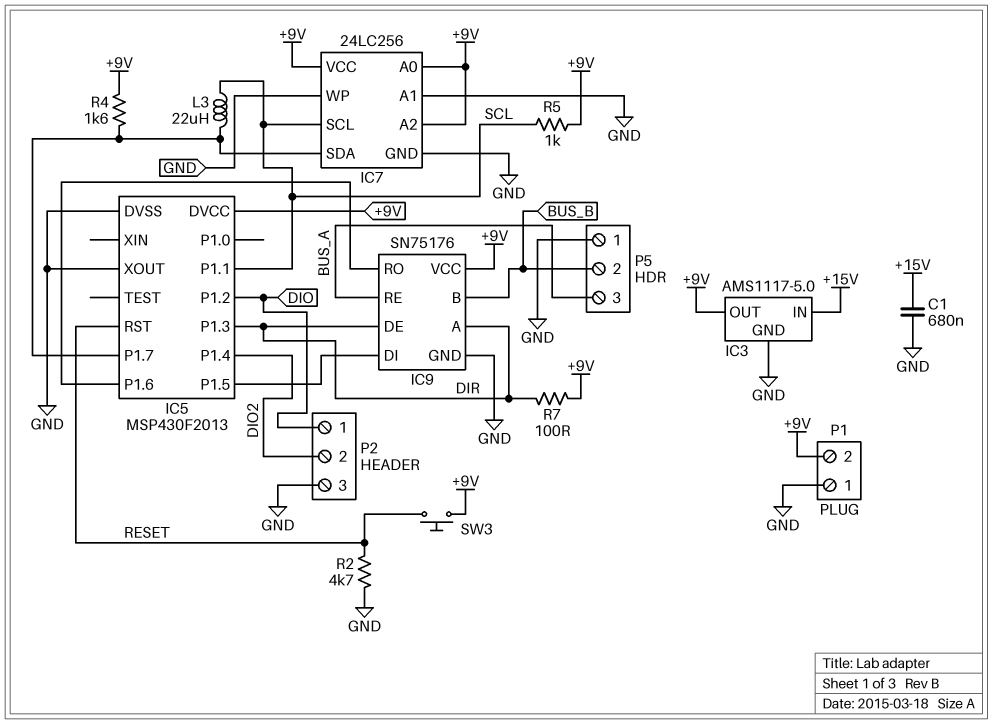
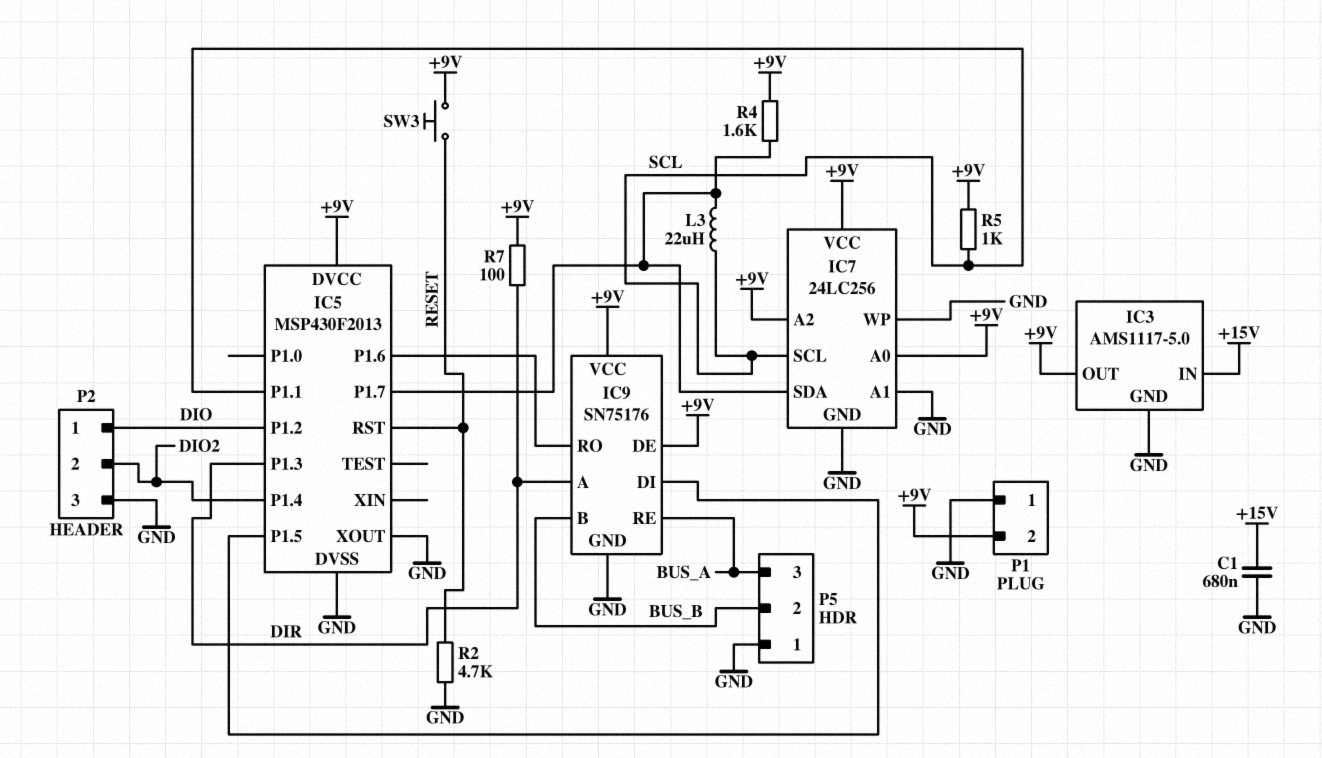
IC9 pin DE: DIR -> +9V

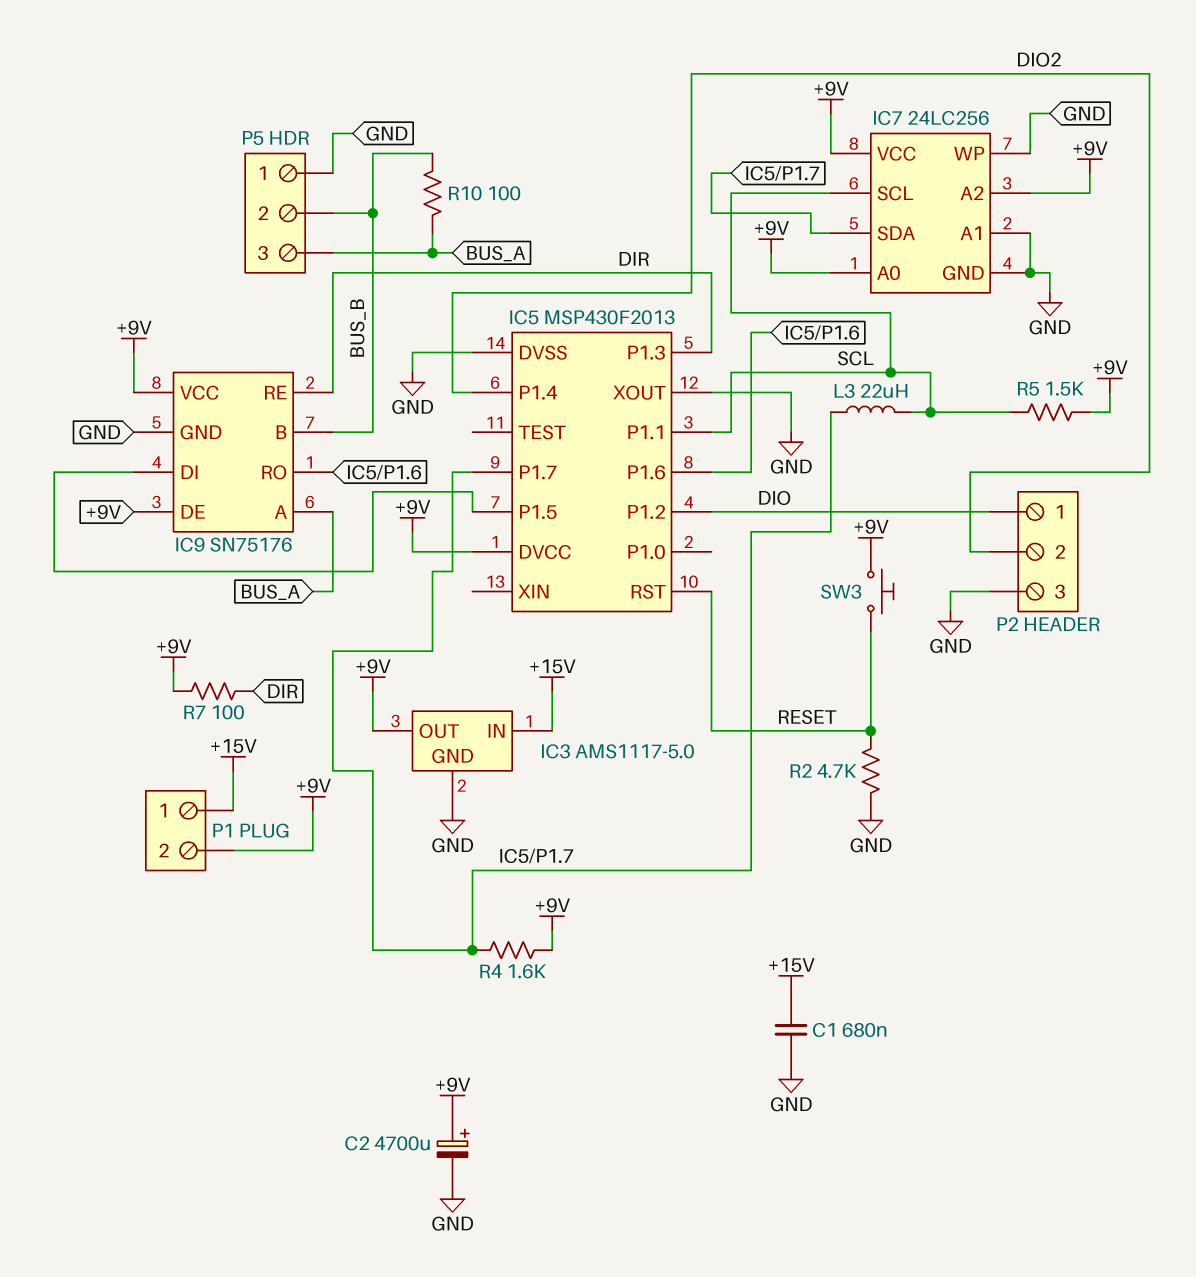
C2: none -> 4700uF (plus +9V, minus GND)
IC9 pin A: DIR -> BUS_A
IC9 pin RE: BUS_A -> DIR
P1 pin 1: GND -> +15V
R5: 1k (+9V, SCL) -> 1.5k (+9V, SCL)
R10: none -> 100 (BUS_A, BUS_B)

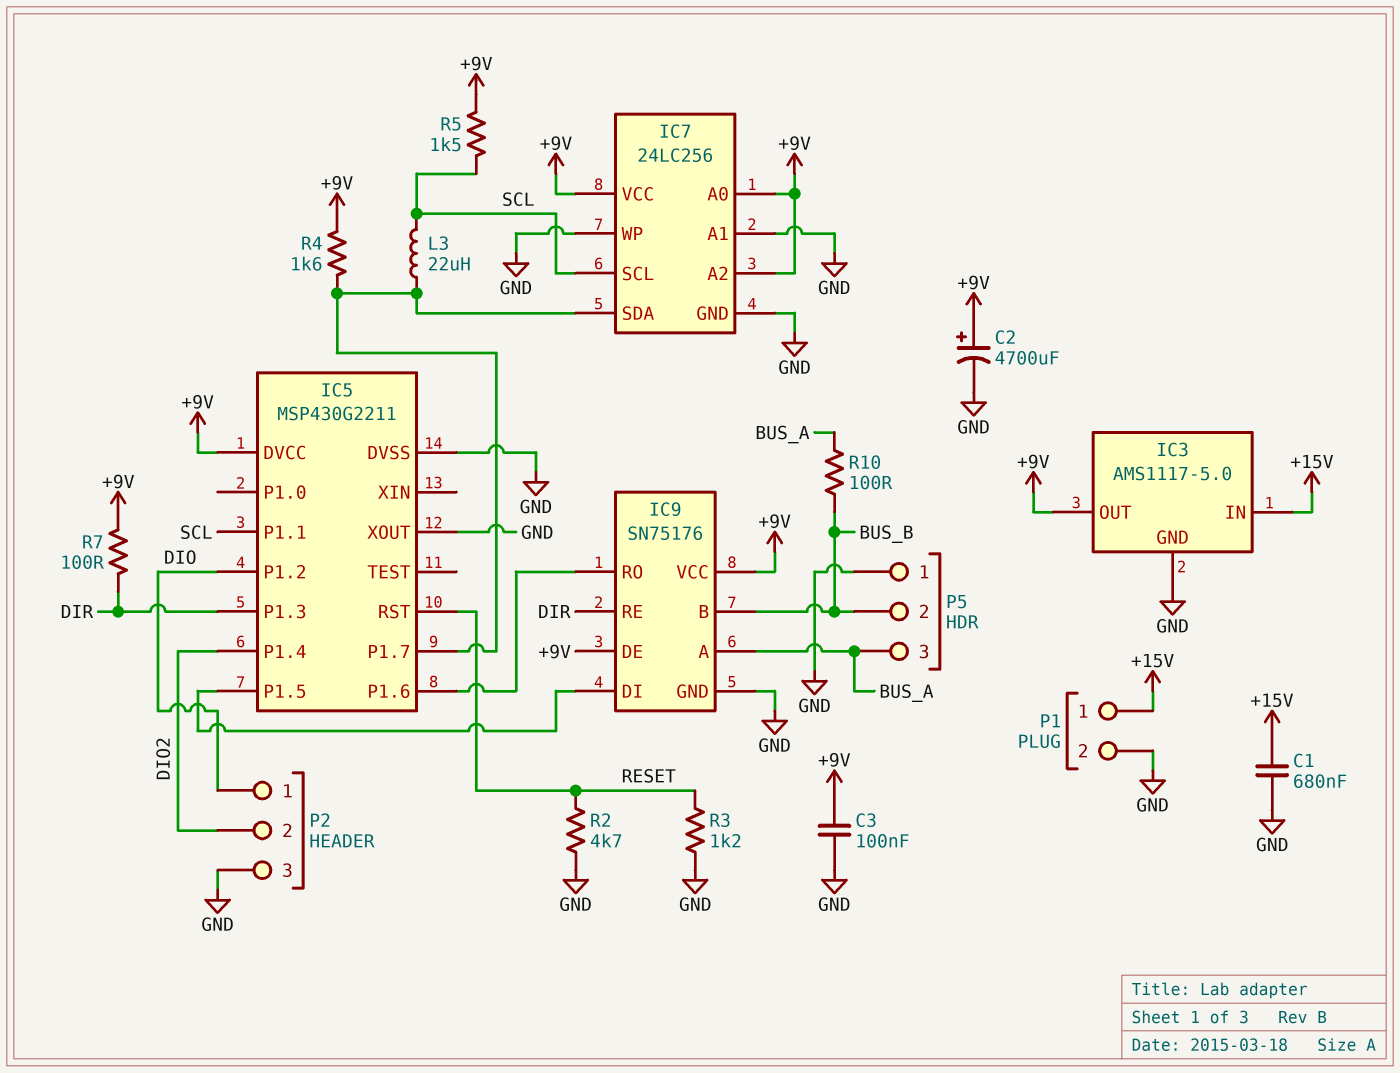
C3: none -> 100nF (+9V, GND)
IC5: MSP430F2013 -> MSP430G2211
P1 pin 2: +9V -> GND
R3: none -> 1.2k (GND, RESET)
SW3: button (+9V, RESET) -> none

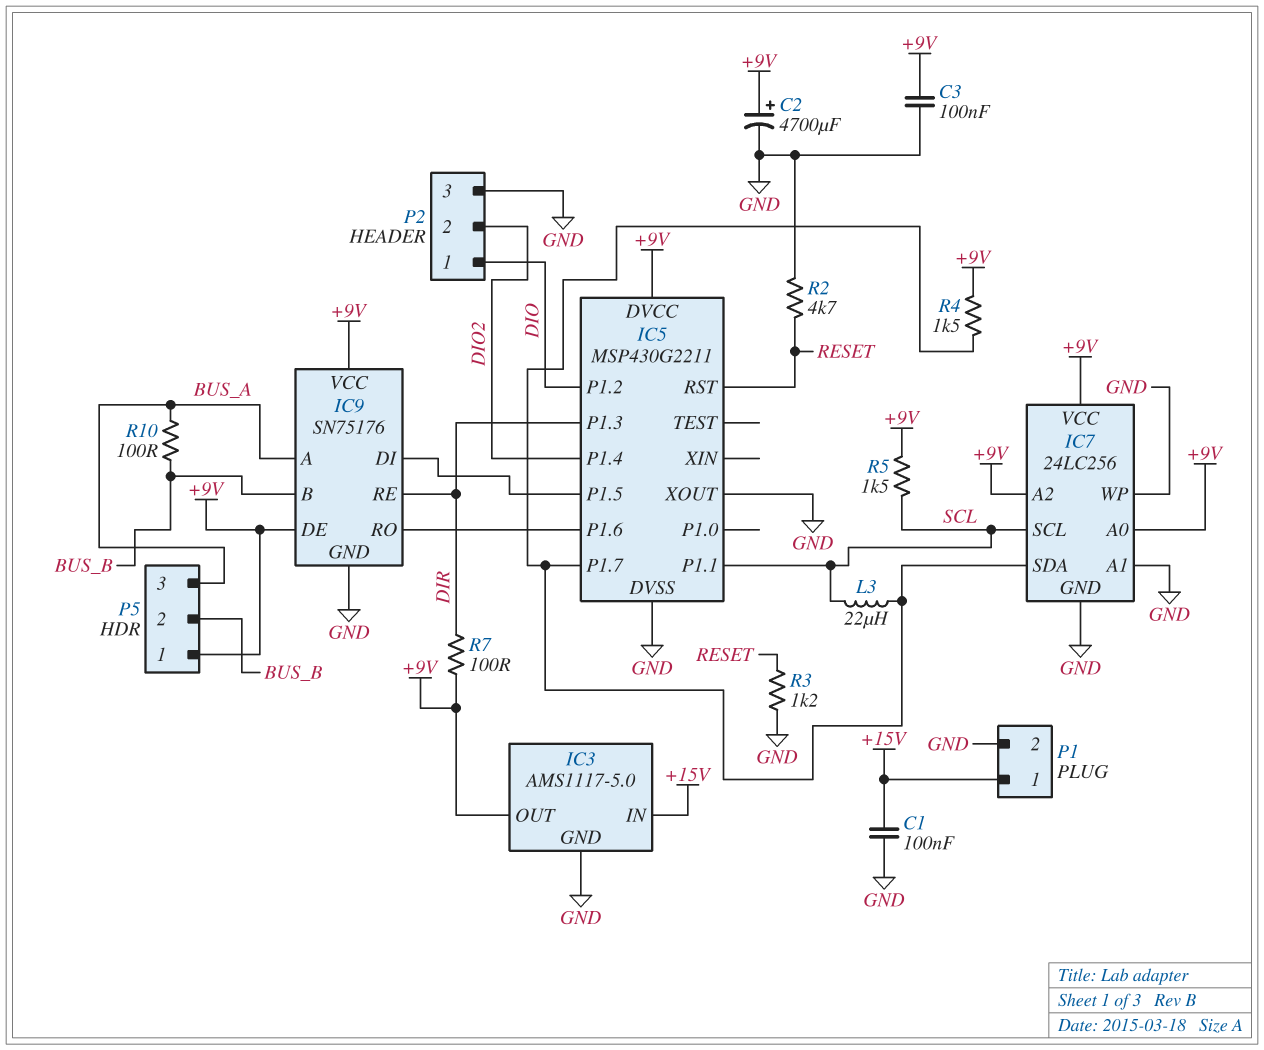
C1: 680nF (+15V, GND) -> 100nF (+15V, GND)
P5 pin 1: GND -> +9V
R4: 1.6k (+9V, IC5/P1.7) -> 1.5k (+9V, IC5/P1.7)

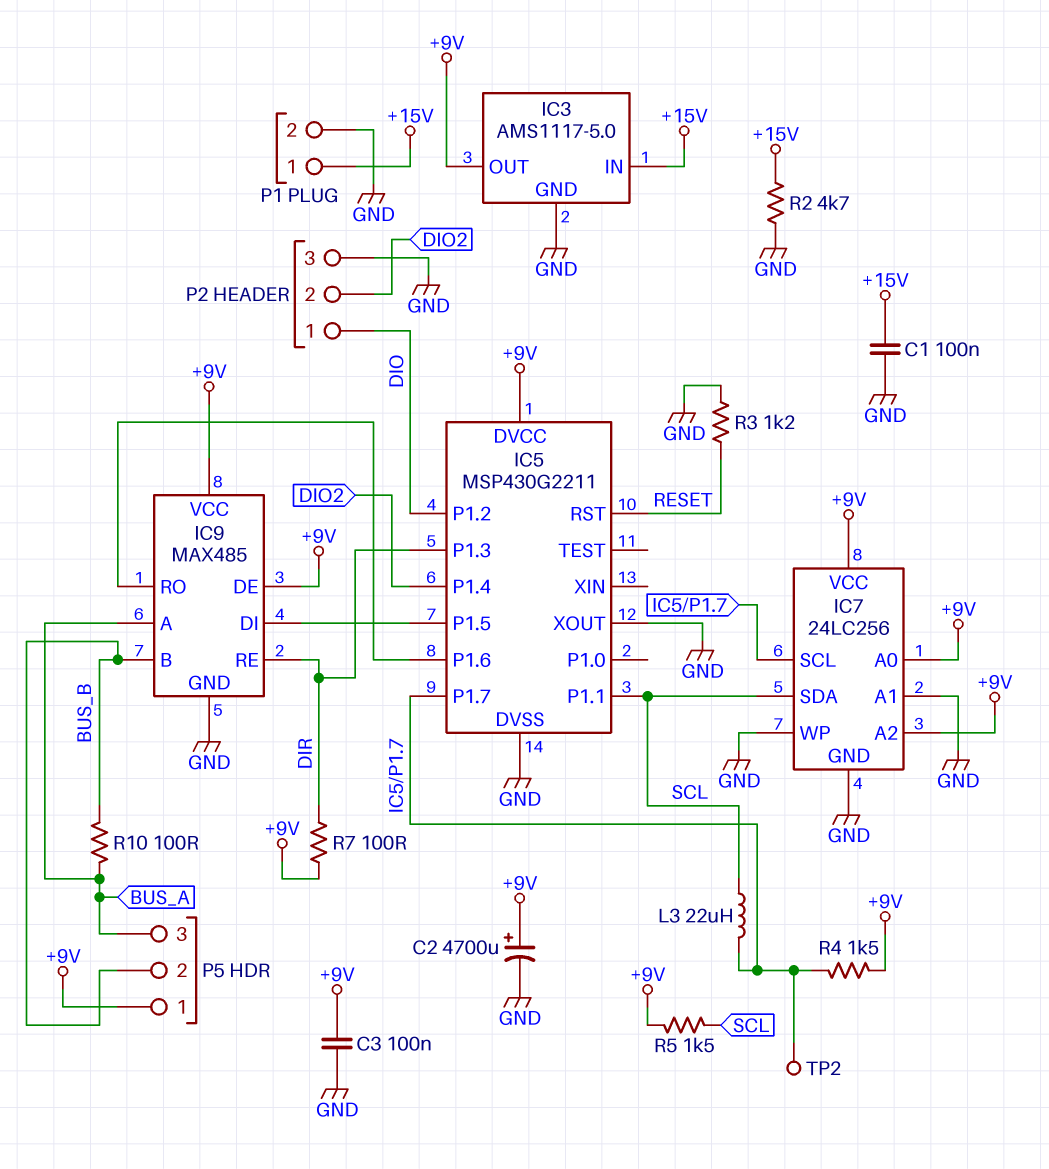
IC7 pin SCL: SCL -> IC5/P1.7
IC7 pin SDA: IC5/P1.7 -> SCL
IC9: SN75176 -> MAX485
R2: 4.7k (GND, RESET) -> 4.7k (+15V, GND)
TP2: none -> test point (IC5/P1.7)

